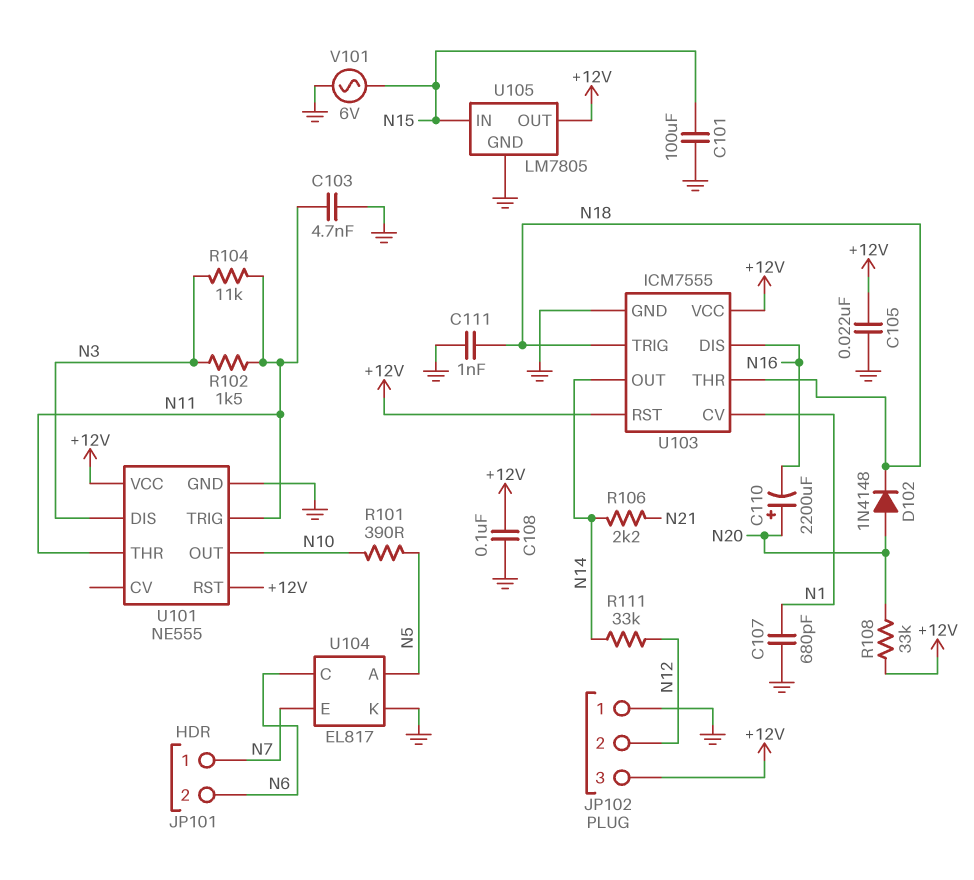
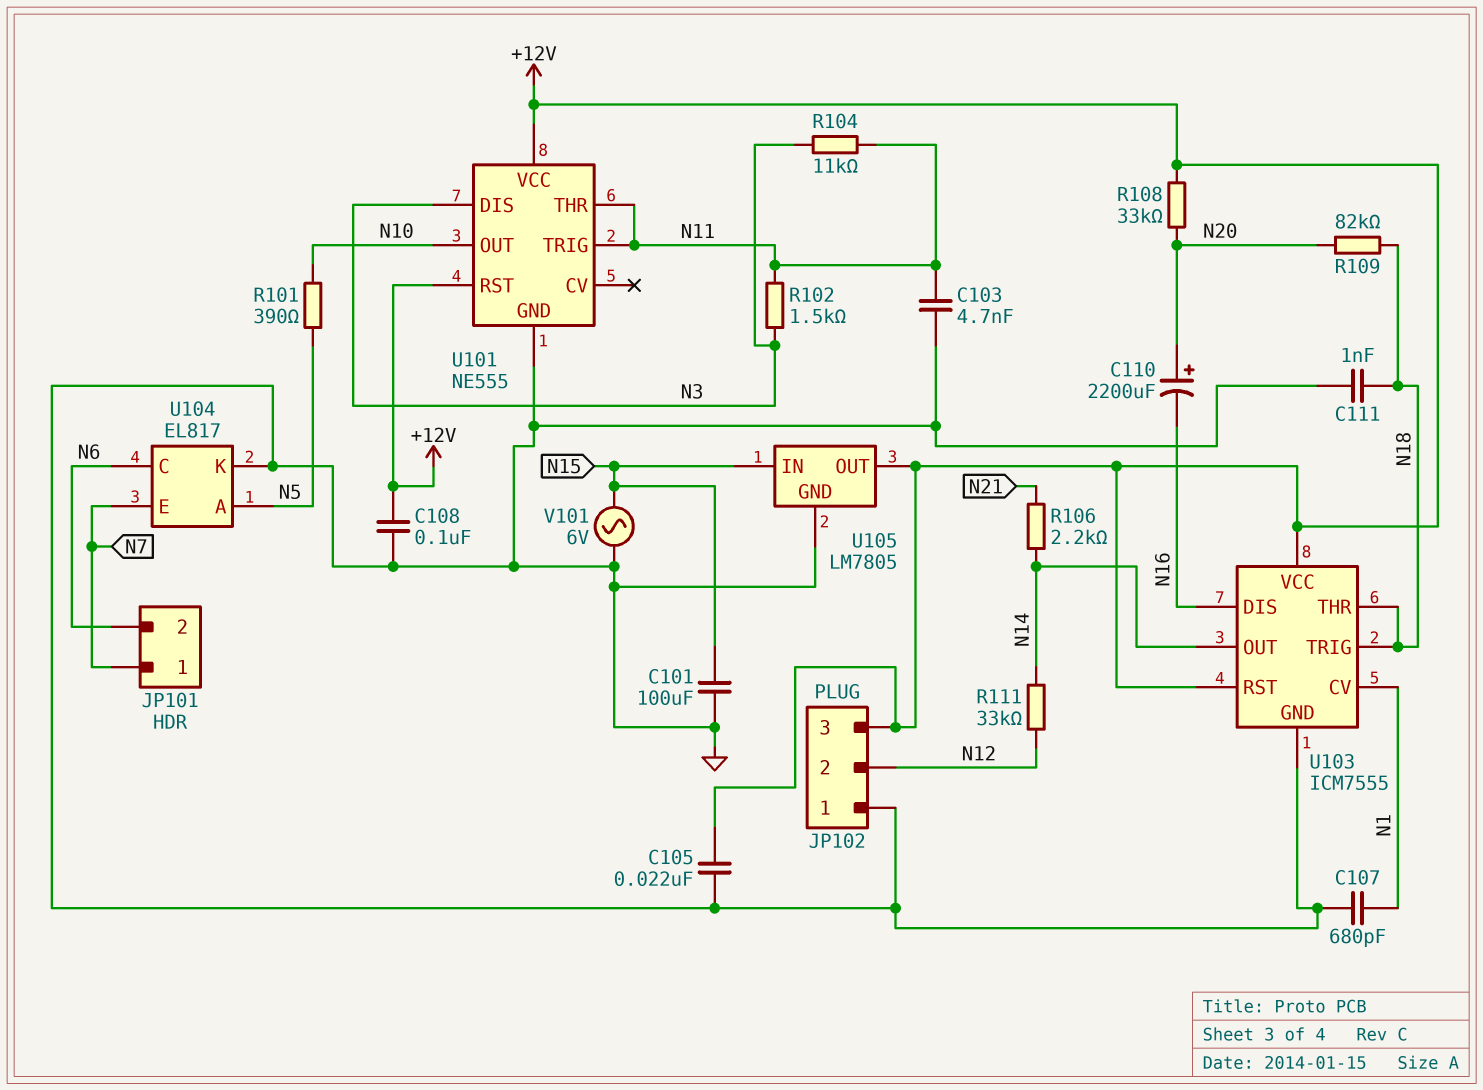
D102: diode 1N4148 (A N20, K N18) -> none
R109: none -> 82k (N18, N20)

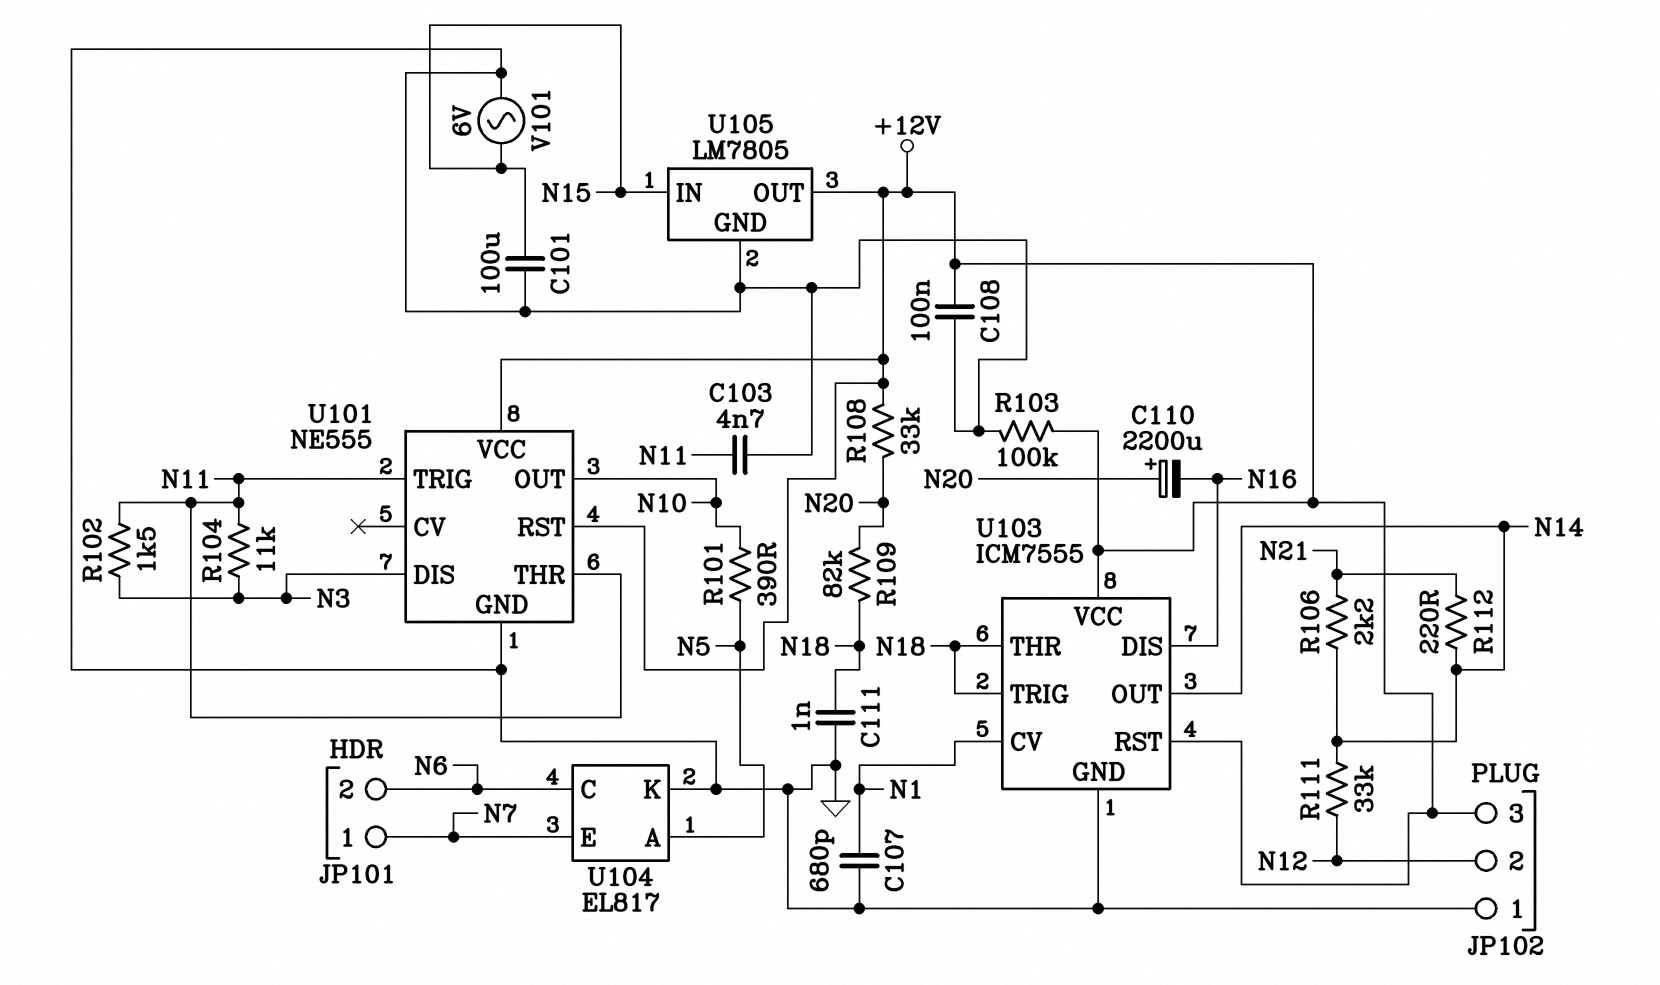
C105: 22nF (+12V, GND) -> none
R103: none -> 100k (+12V, GND)
R112: none -> 220 (N14, N21)

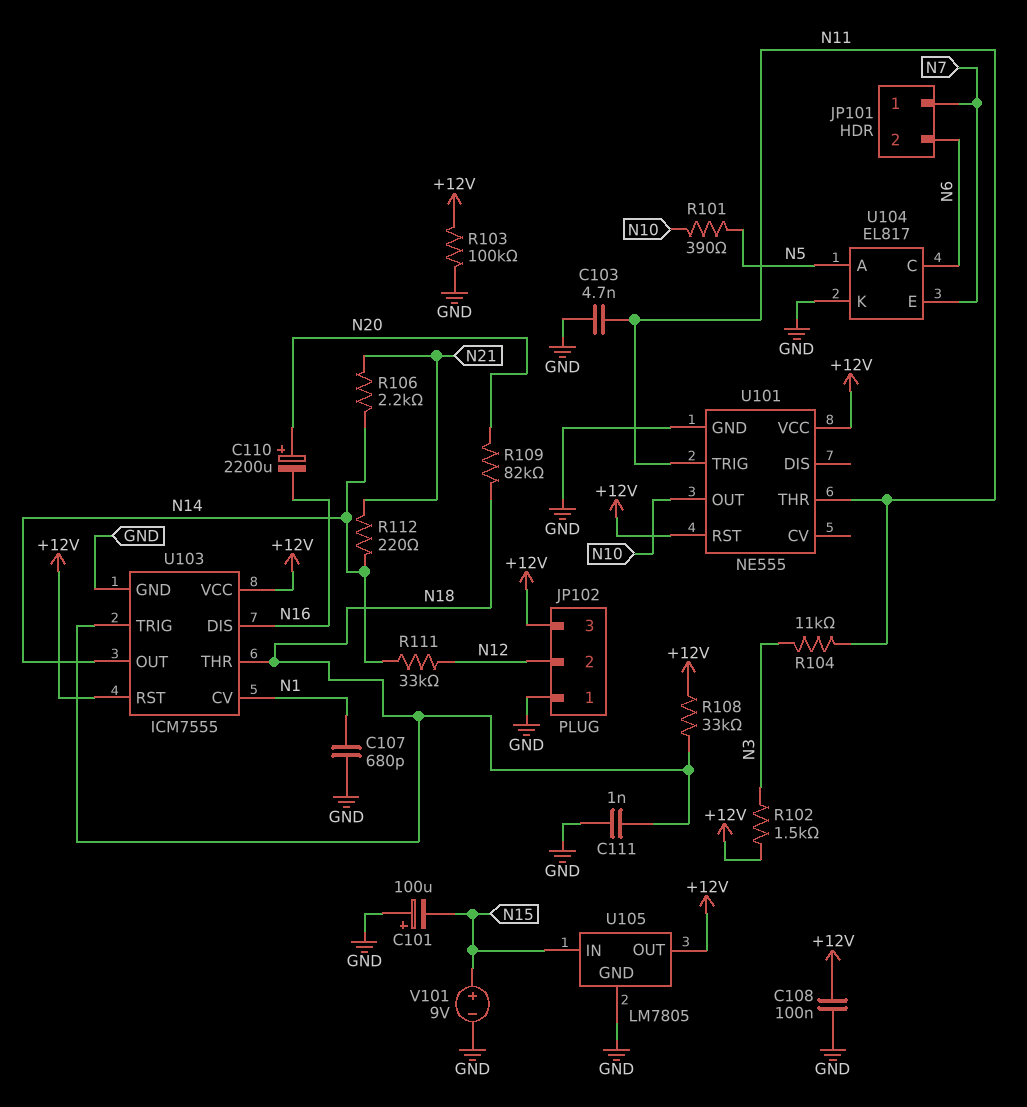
C101: 100uF (GND, N15) -> 100uF (plus GND, minus N15)
R102: 1.5k (N3, N11) -> 1.5k (+12V, N3)
R108: 33k (+12V, N20) -> 33k (+12V, N18)
U101 pin DIS: N3 -> none
V101: AC 6V (GND, N15) -> 9V (plus N15, minus GND)

